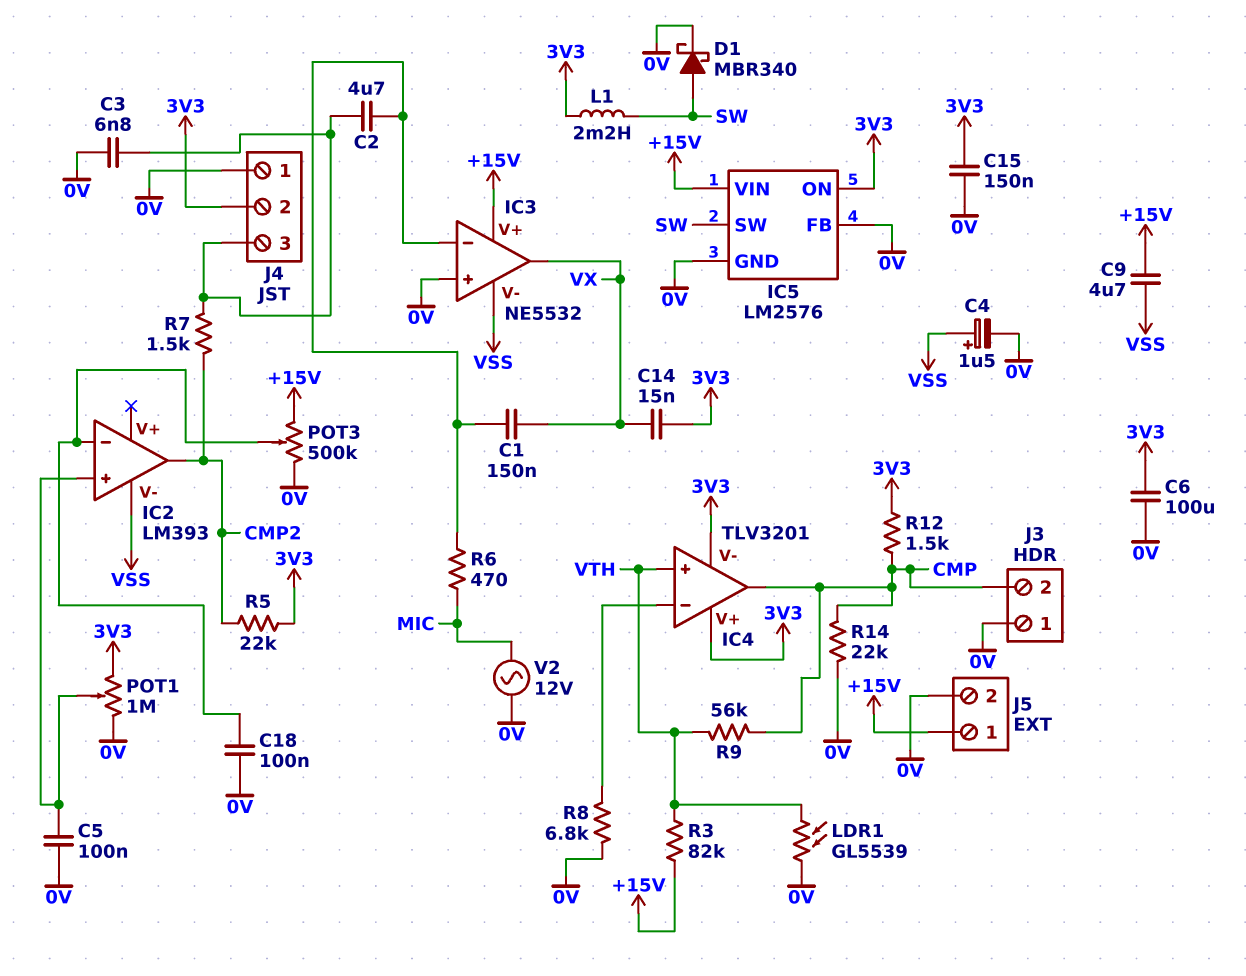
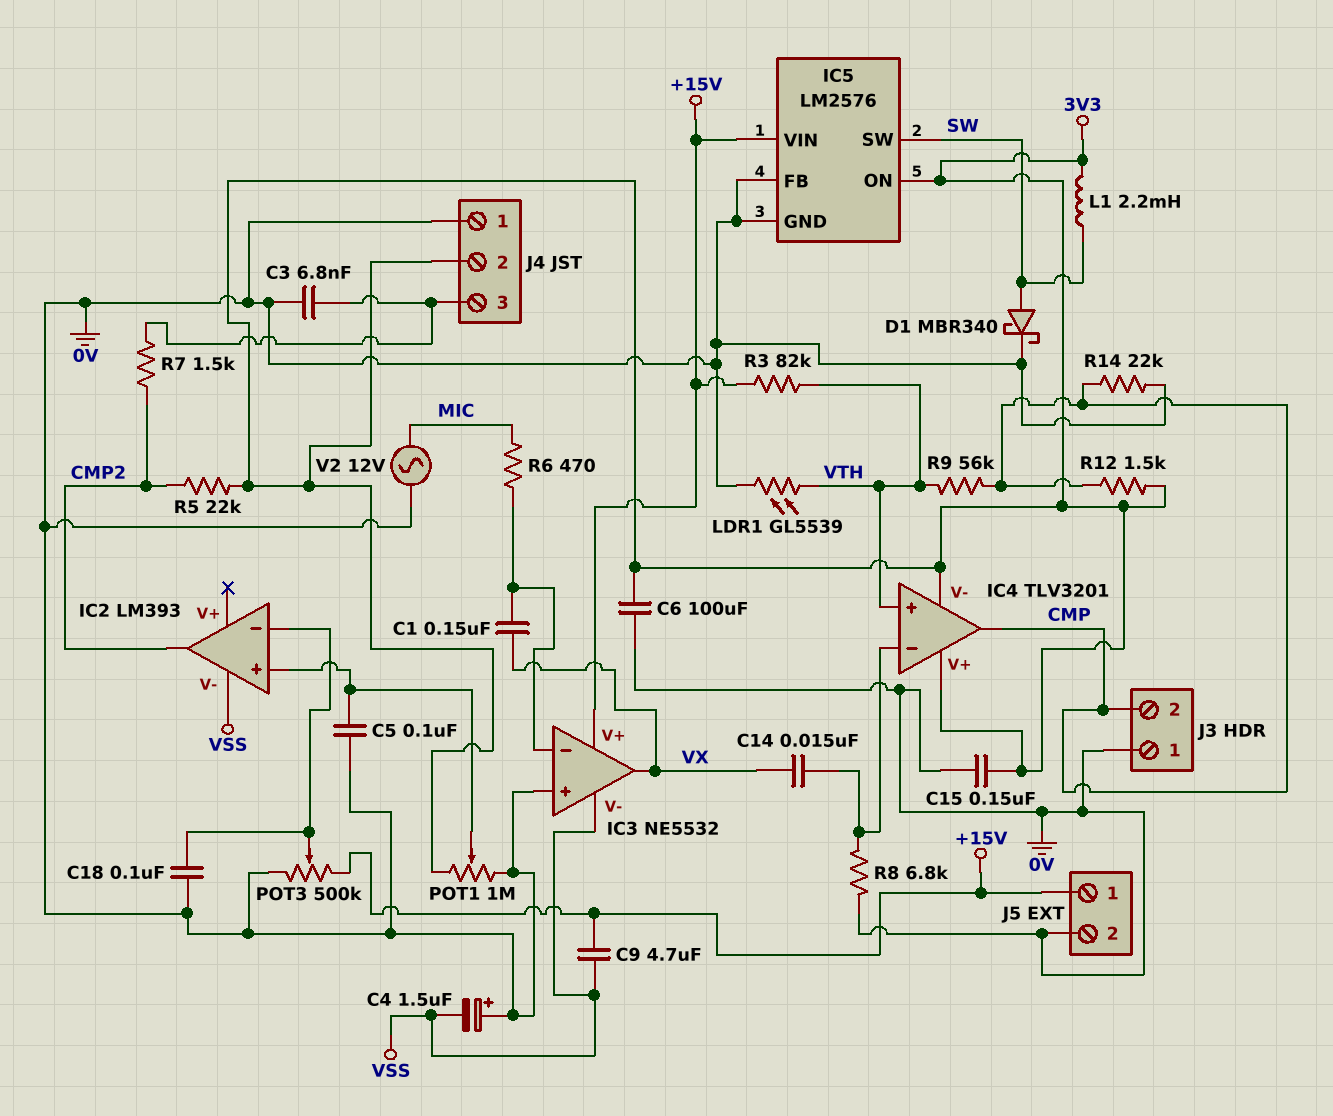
C2: 4.7uF (IC3/in-, J4/3) -> none
C4: 1.5uF (plus VSS, minus 0V) -> 1.5uF (plus 0V, minus VSS)
C14: 15nF (3V3, VX) -> 15nF (IC4/in-, VX)

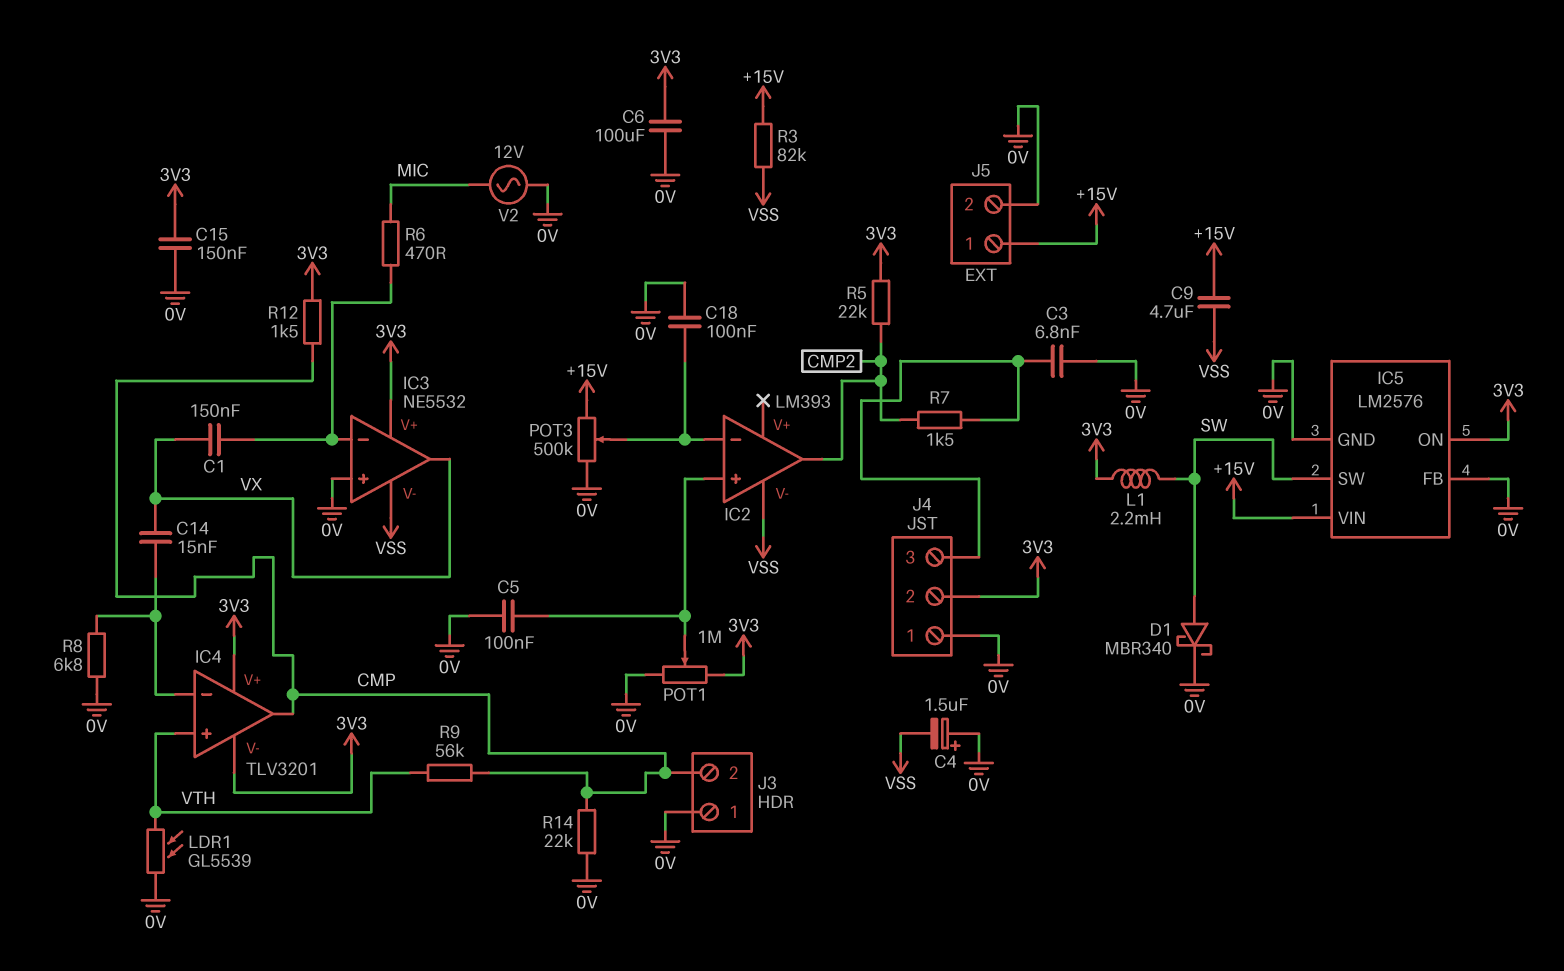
IC3 pin V+: +15V -> 3V3
R3: 82k (+15V, VTH) -> 82k (+15V, VSS)

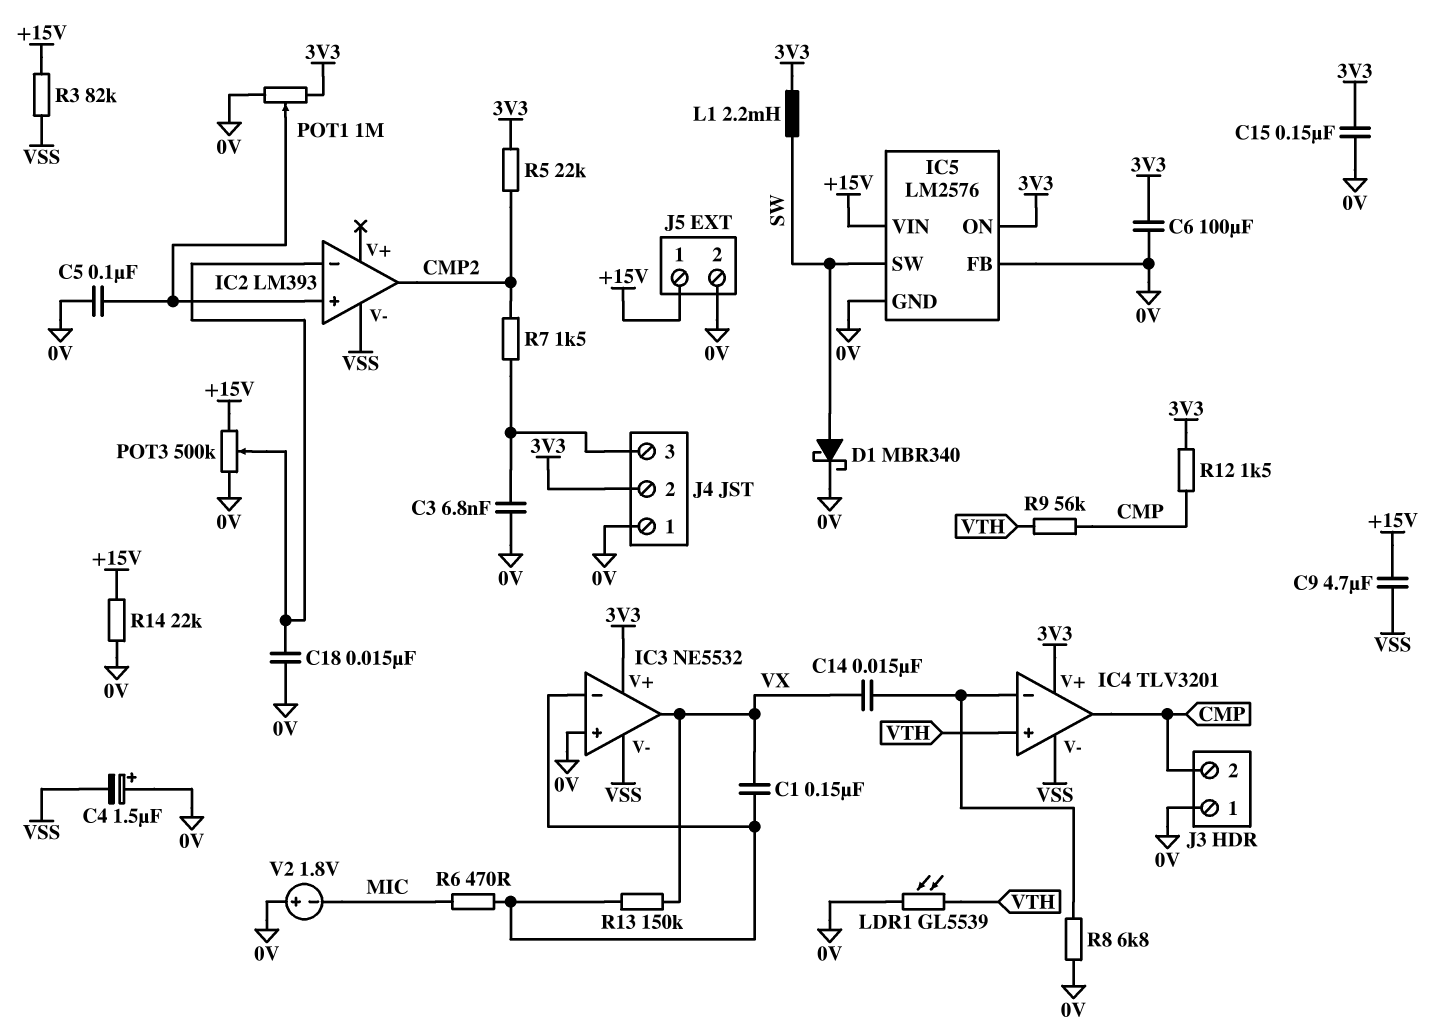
C18: 100nF (0V, IC2/in-) -> 15nF (0V, IC2/in-)
IC4 pin V-: 3V3 -> VSS
R13: none -> 150k (IC3/in-, VX)
R14: 22k (0V, CMP) -> 22k (+15V, 0V)
V2: AC 12V (0V, MIC) -> 1.8V (plus 0V, minus MIC)

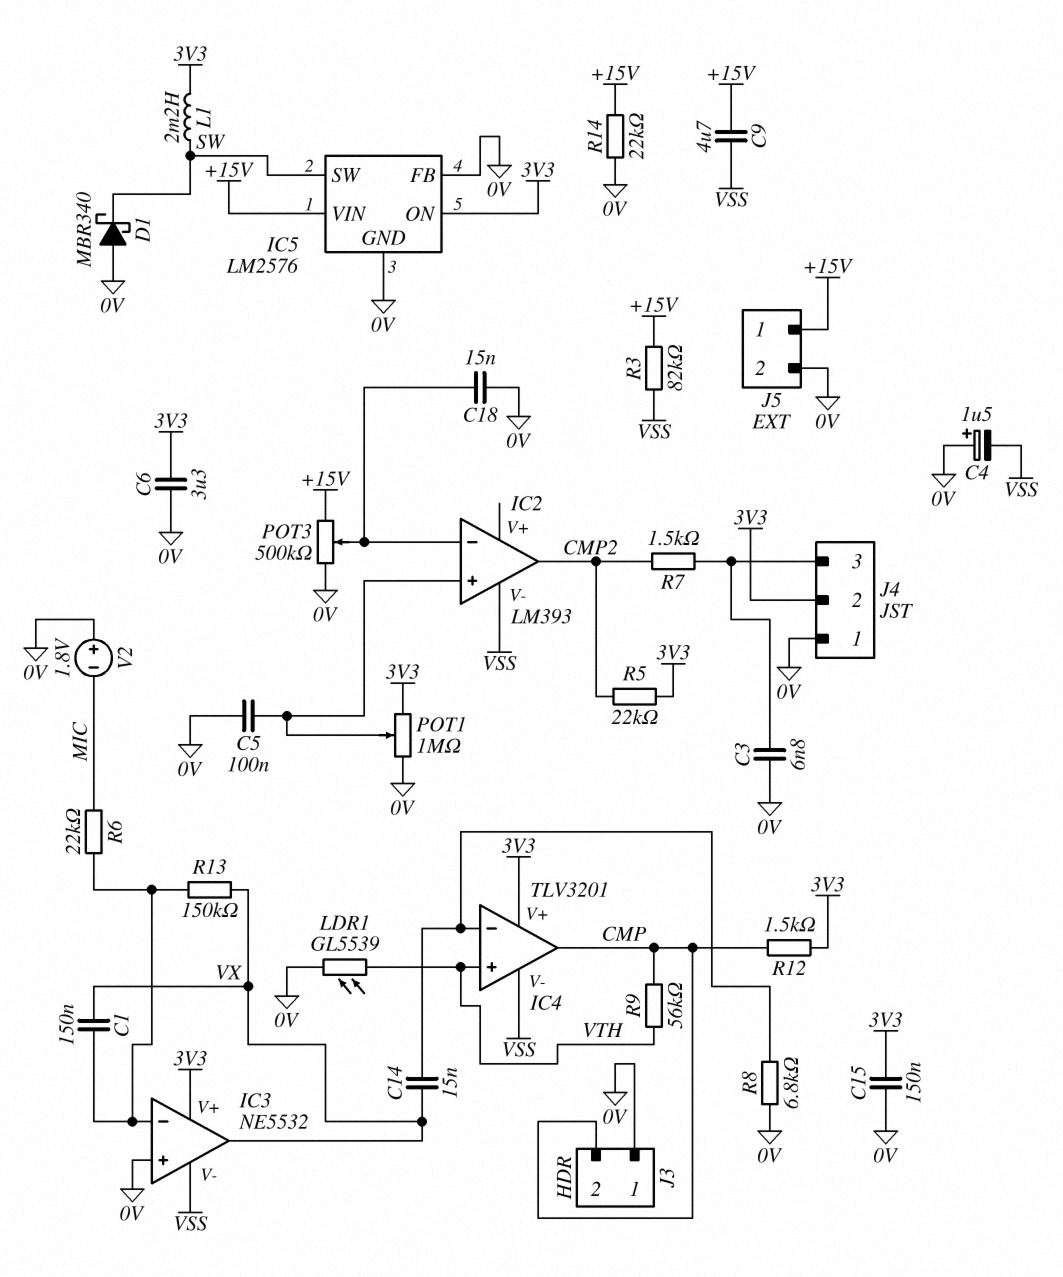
C6: 100uF (0V, 3V3) -> 3.3uF (0V, 3V3)
D1: schottky MBR340 (A SW, K 0V) -> schottky MBR340 (A 0V, K SW)
R6: 470 (IC3/in-, MIC) -> 22k (IC3/in-, MIC)

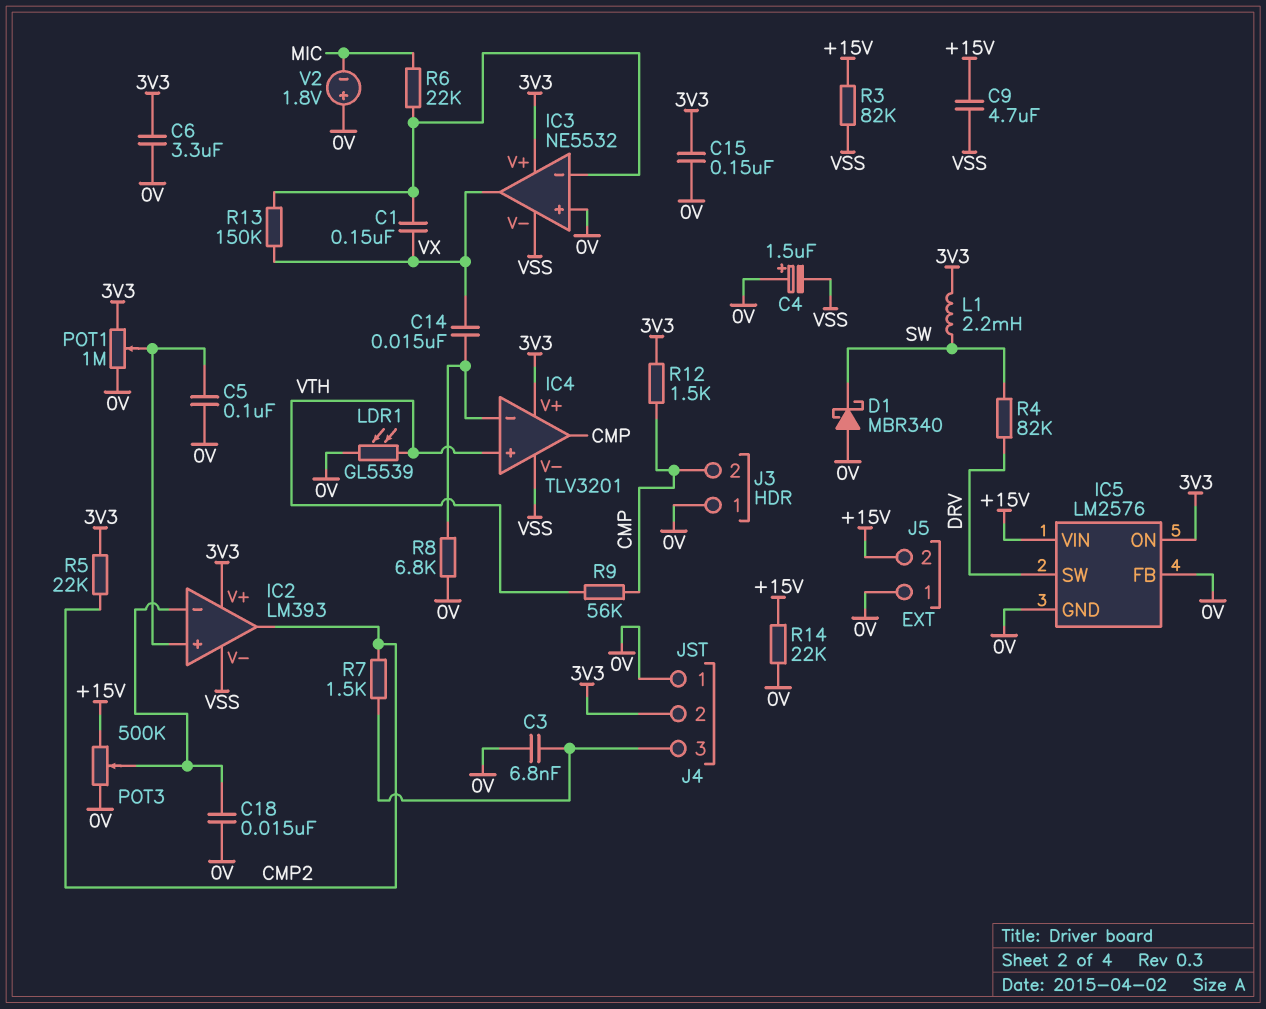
IC2 pin V+: none -> 3V3
IC5 pin SW: SW -> DRV
J5 pin 1: +15V -> 0V
J5 pin 2: 0V -> +15V
R4: none -> 82k (DRV, SW)

